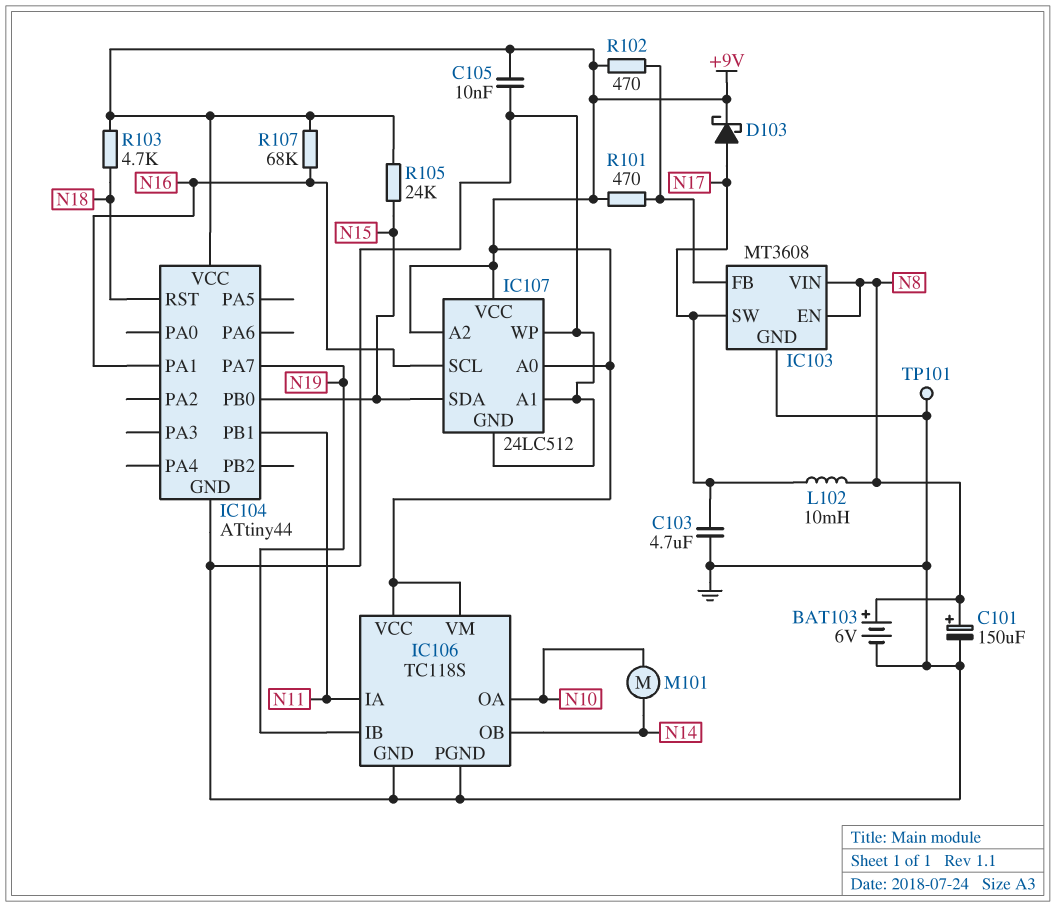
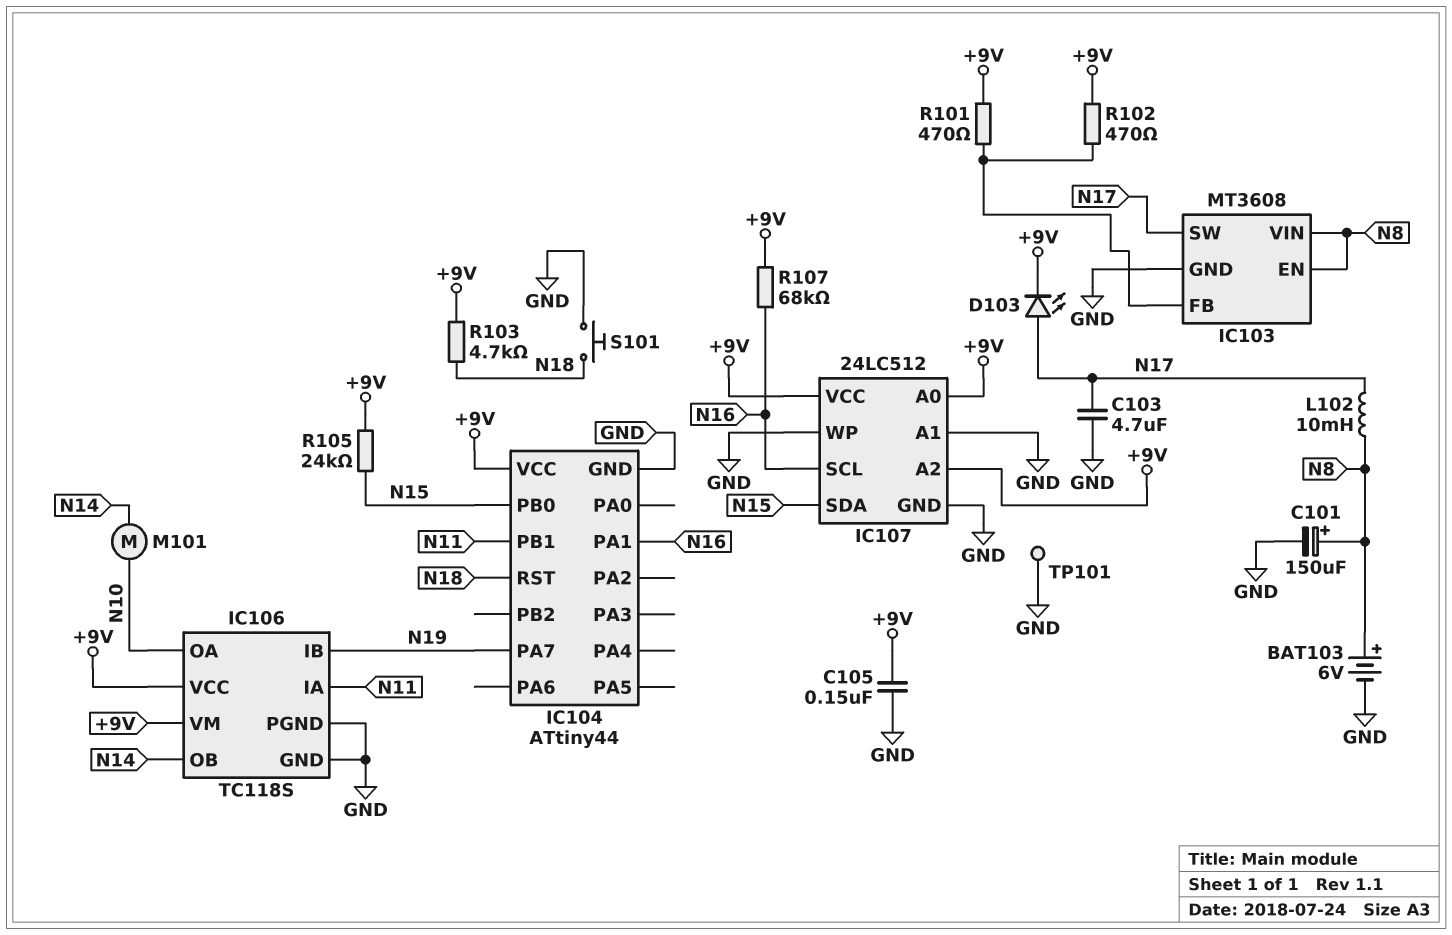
C105: 10nF (+9V, GND) -> 150nF (+9V, GND)
D103: schottky (A N17, K +9V) -> LED (A N17, K +9V)
S101: none -> button (GND, N18)

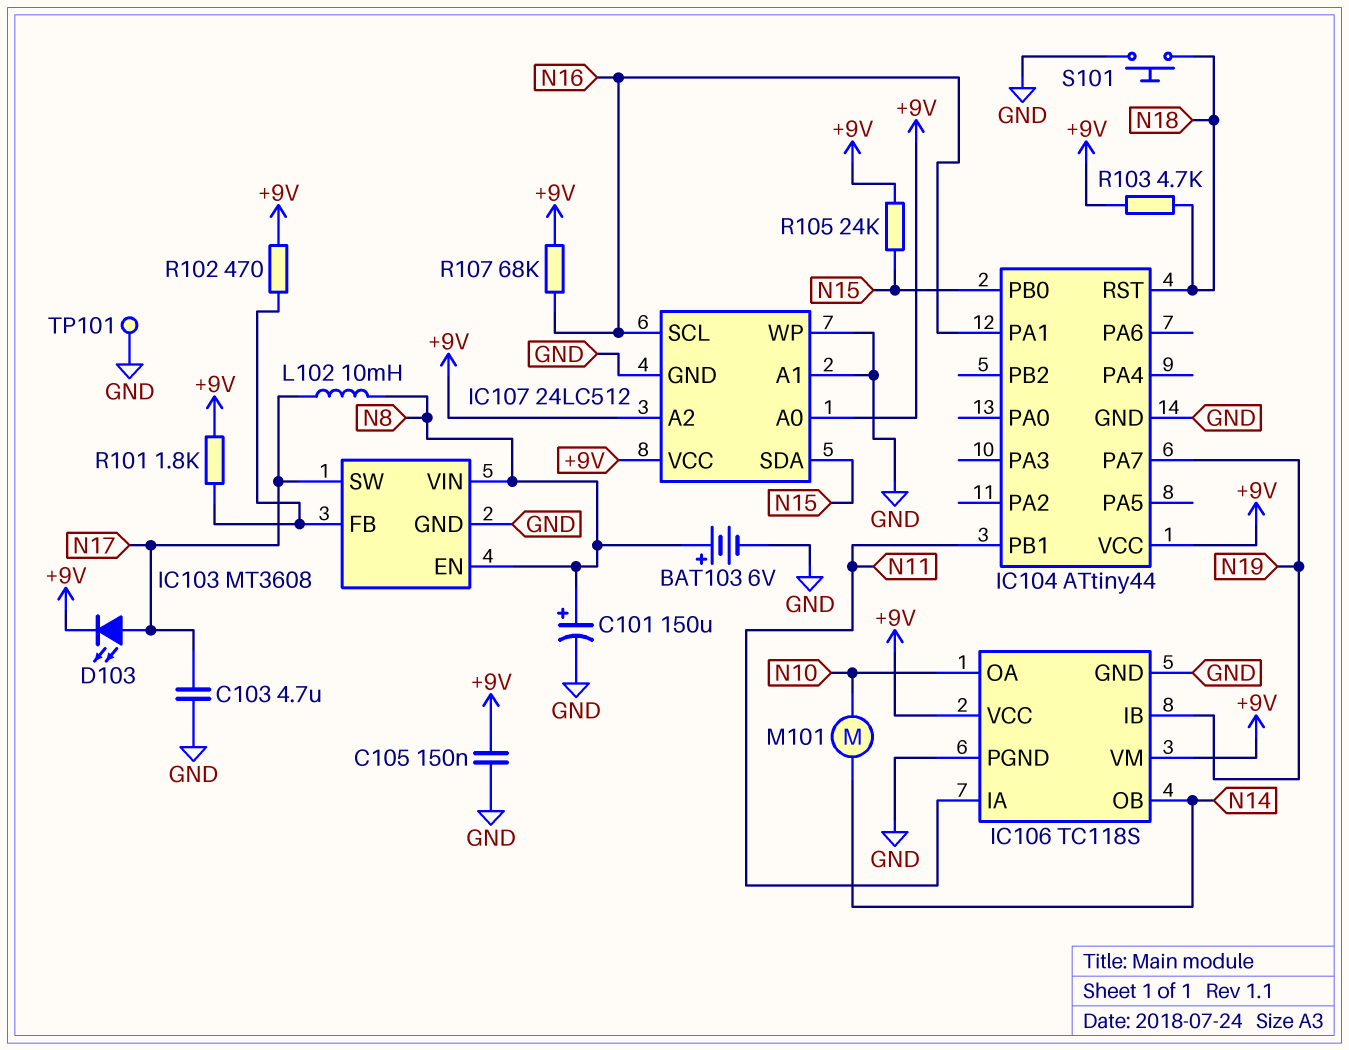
R101: 470 (+9V, IC103/FB) -> 1.8k (+9V, IC103/FB)

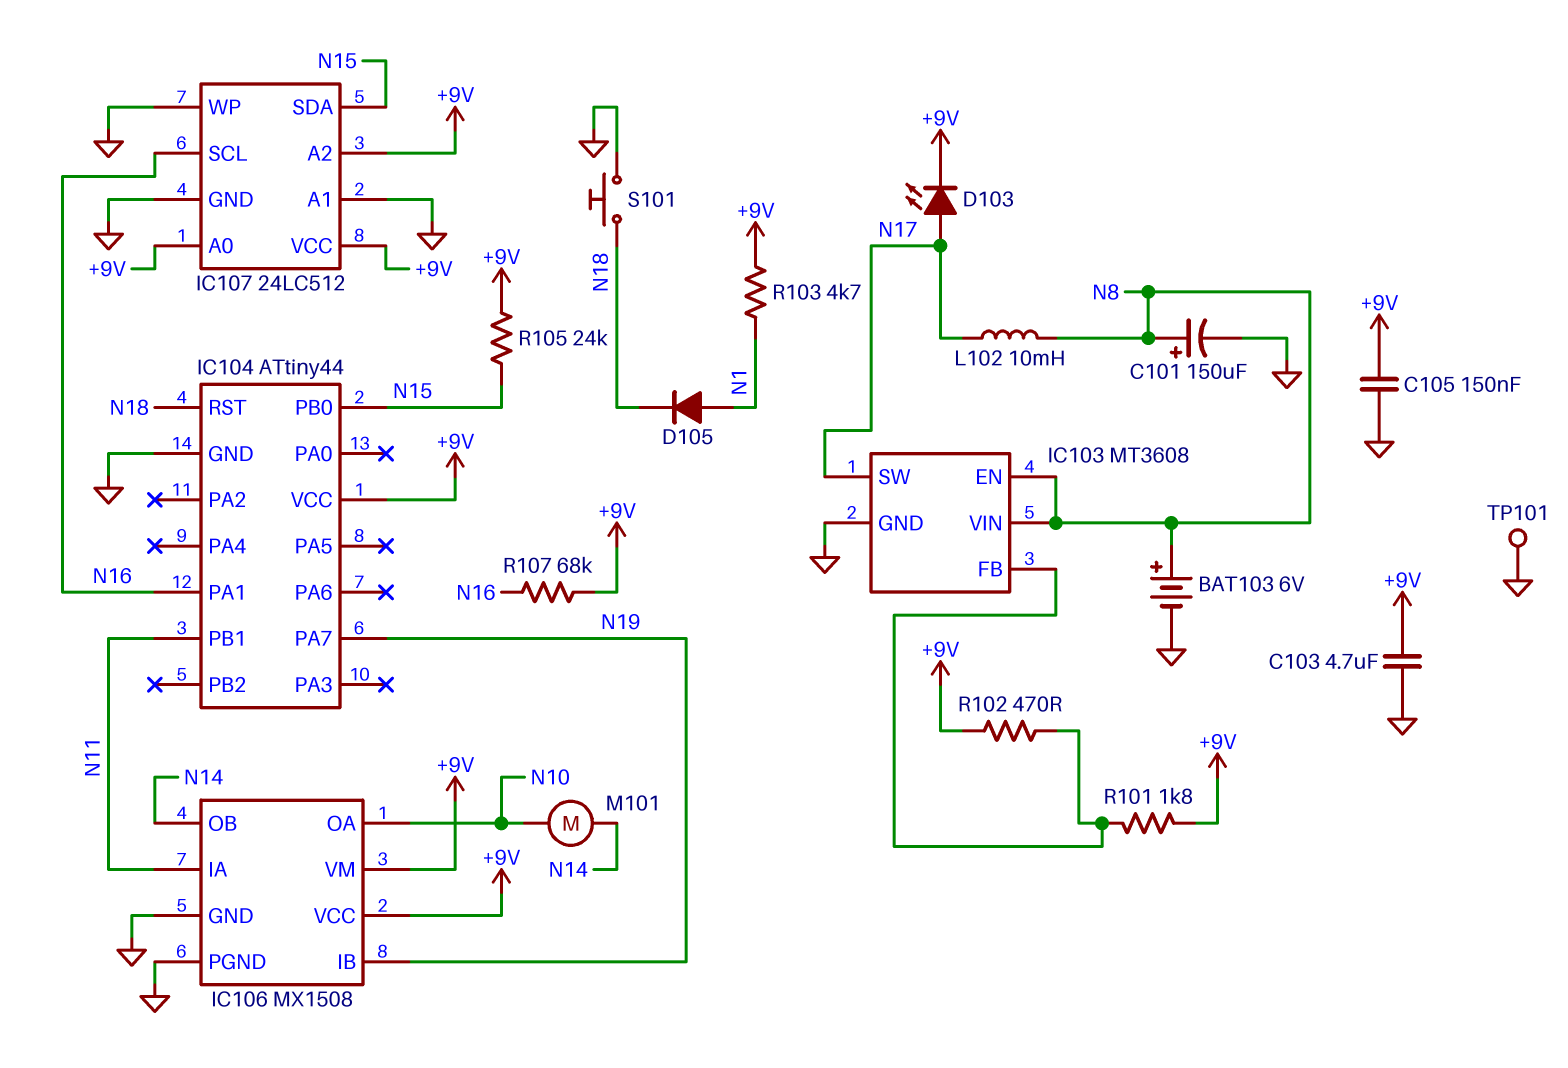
C103: 4.7uF (GND, N17) -> 4.7uF (+9V, GND)
D105: none -> diode (A N1, K N18)
IC106: TC118S -> MX1508
R103: 4.7k (+9V, N18) -> 4.7k (+9V, N1)

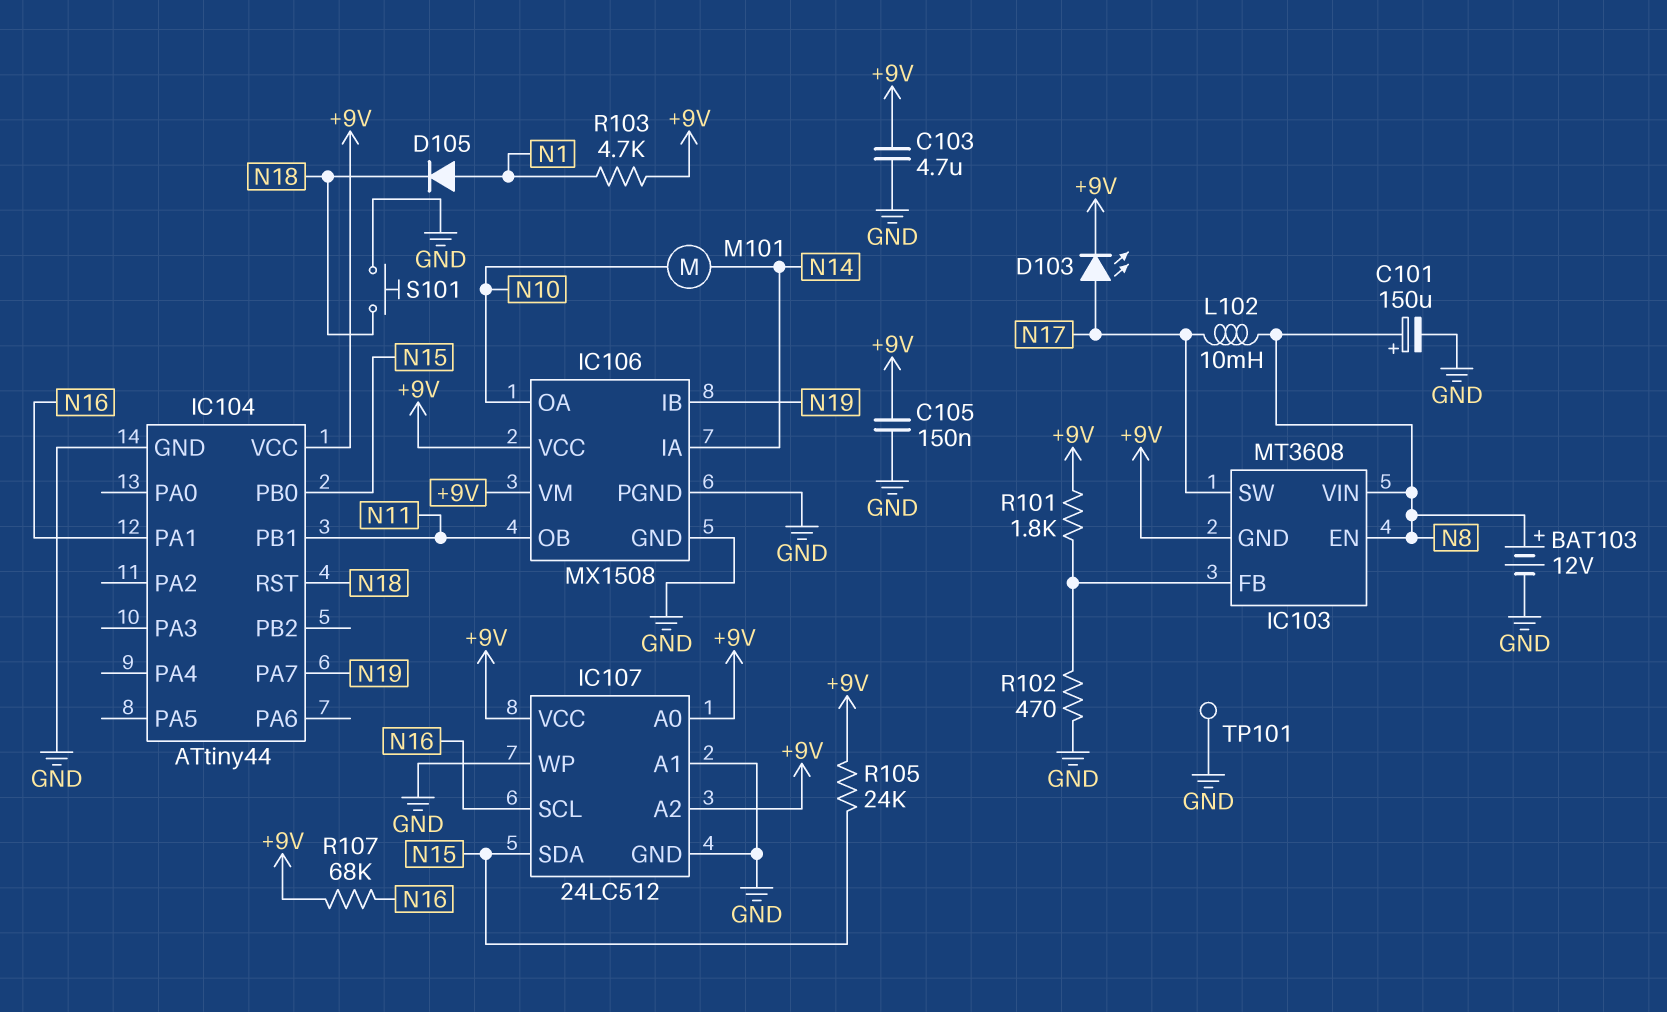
BAT103: 6V (plus N8, minus GND) -> 12V (plus N8, minus GND)
IC103 pin GND: GND -> +9V
IC106 pin IA: N11 -> N14
IC106 pin OB: N14 -> N11
R102: 470 (+9V, IC103/FB) -> 470 (GND, IC103/FB)

